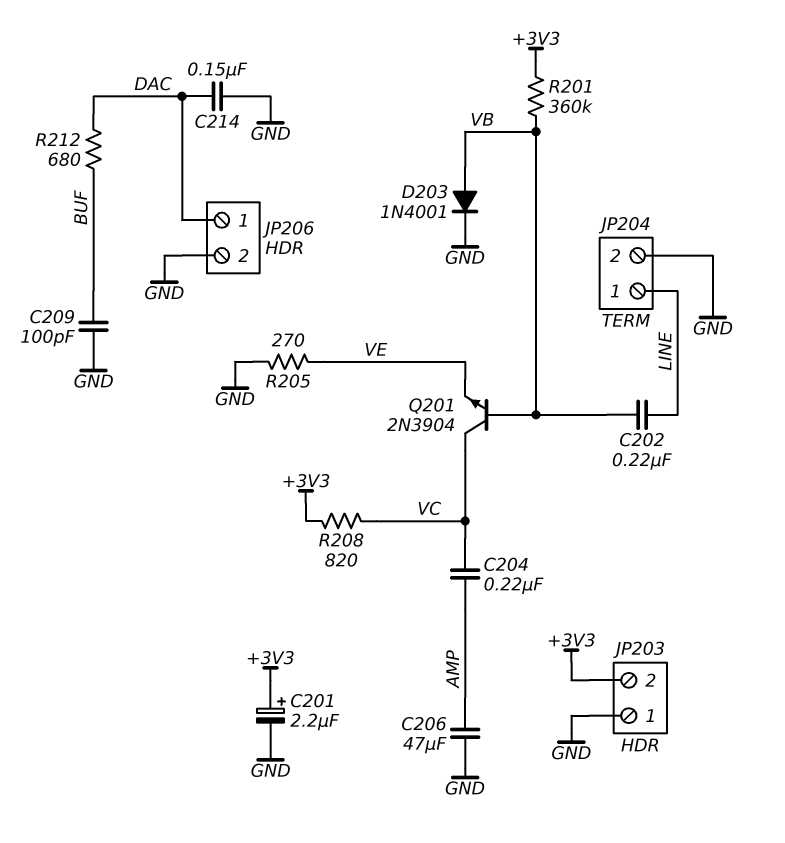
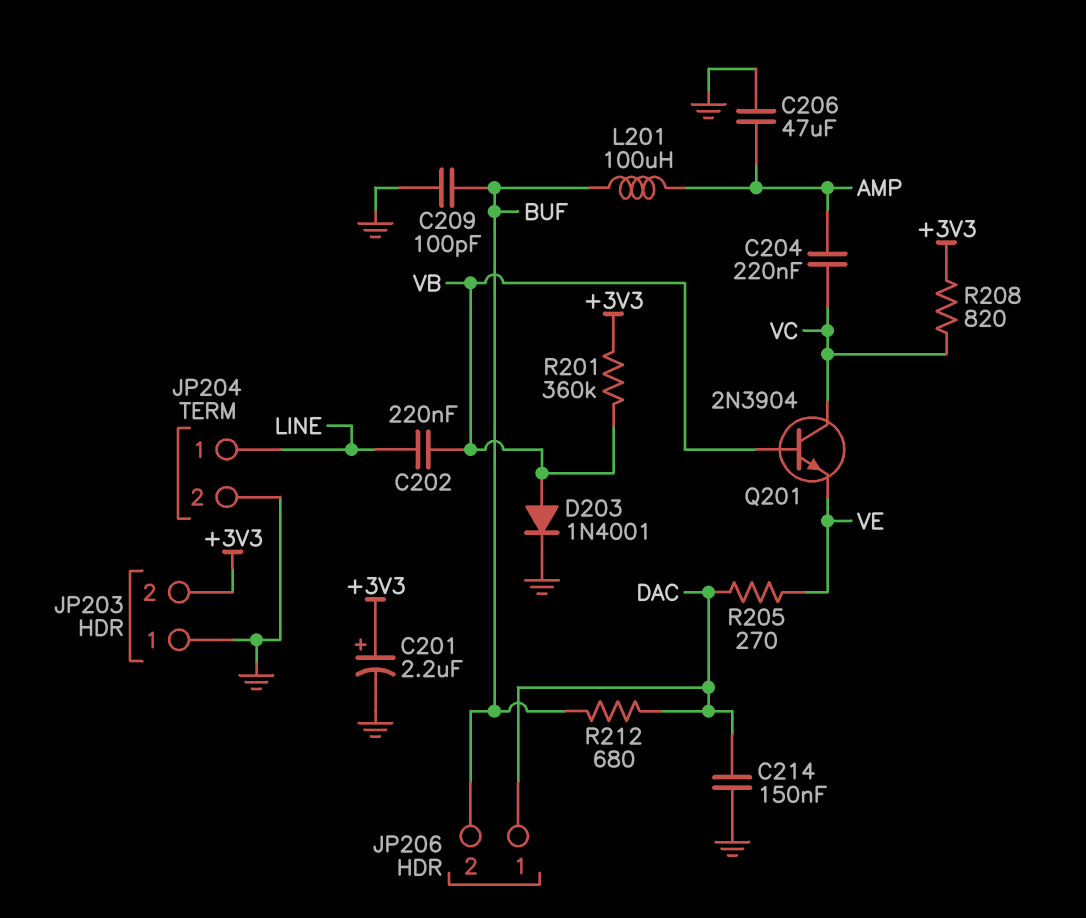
JP206 pin 2: GND -> BUF
L201: none -> 100uH (AMP, BUF)
R205: 270 (GND, VE) -> 270 (DAC, VE)

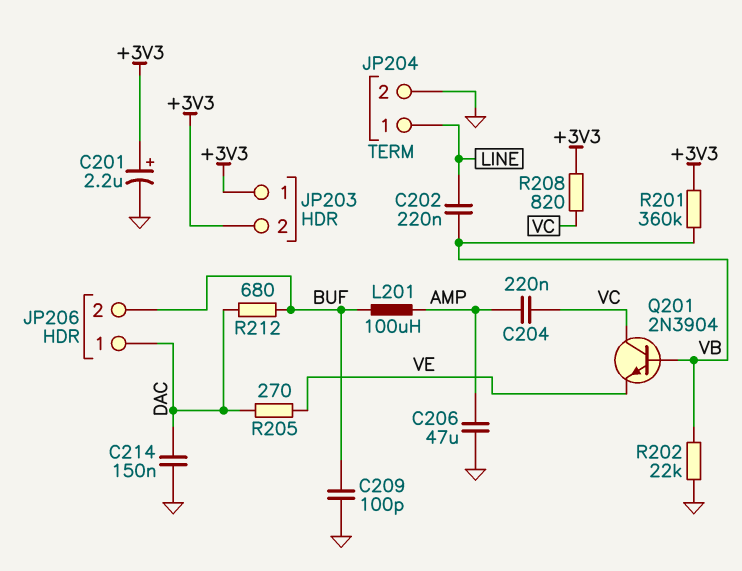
D203: diode 1N4001 (A VB, K GND) -> none
JP203 pin 1: GND -> +3V3
R202: none -> 22k (GND, VB)

